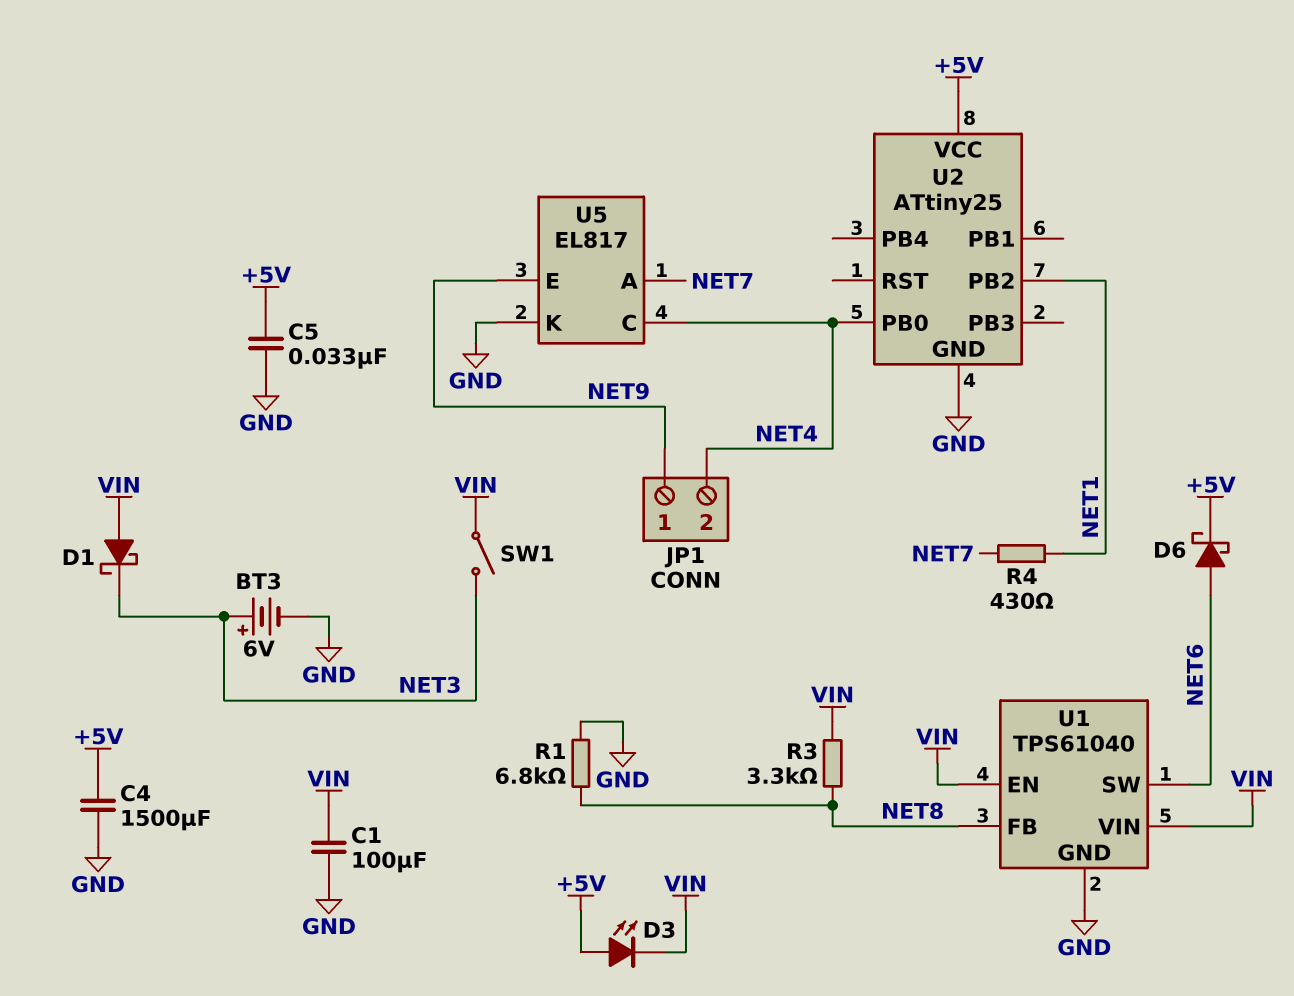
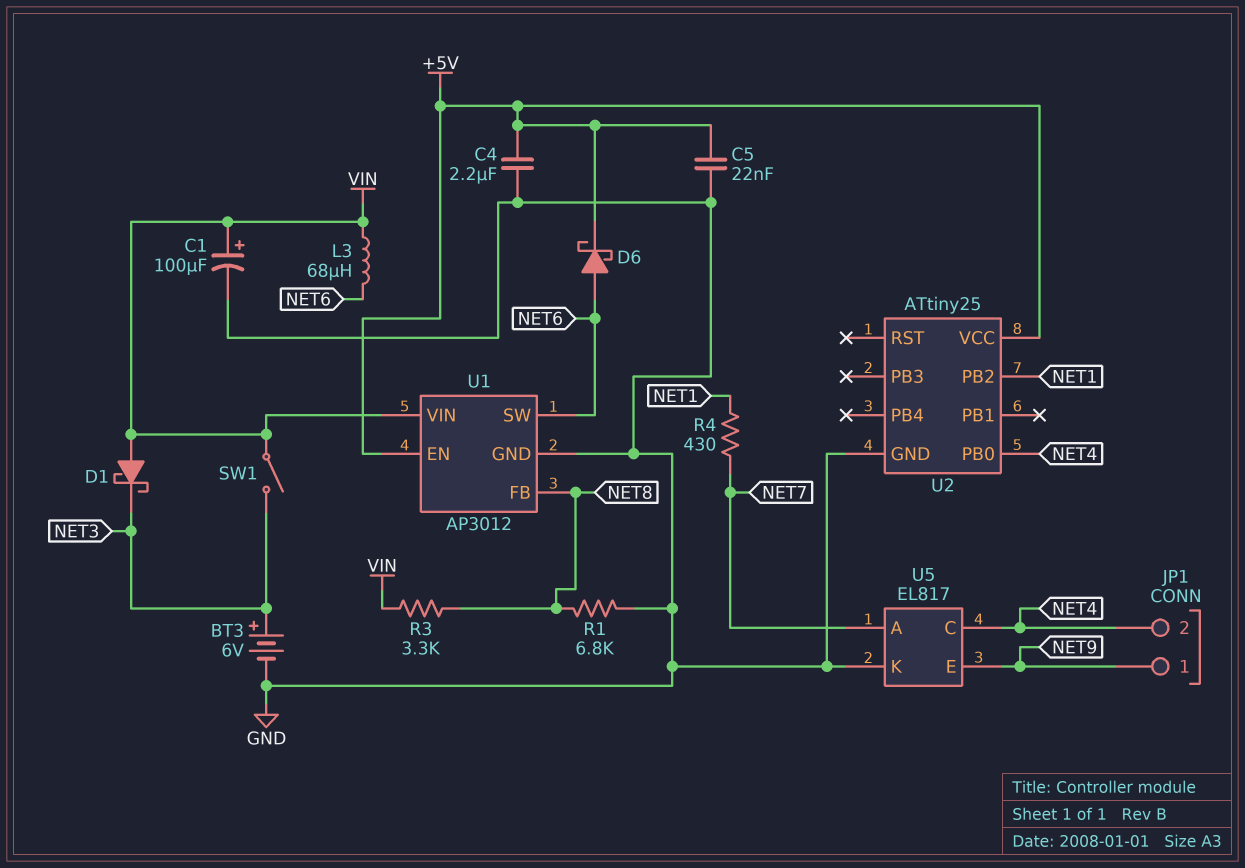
C1: 100uF (GND, VIN) -> 100uF (plus VIN, minus GND)
C4: 1500uF (+5V, GND) -> 2.2uF (+5V, GND)
C5: 33nF (+5V, GND) -> 22nF (+5V, GND)
D3: LED (A +5V, K VIN) -> none
L3: none -> 68uH (NET6, VIN)
U1: TPS61040 -> AP3012
U1 pin EN: VIN -> +5V

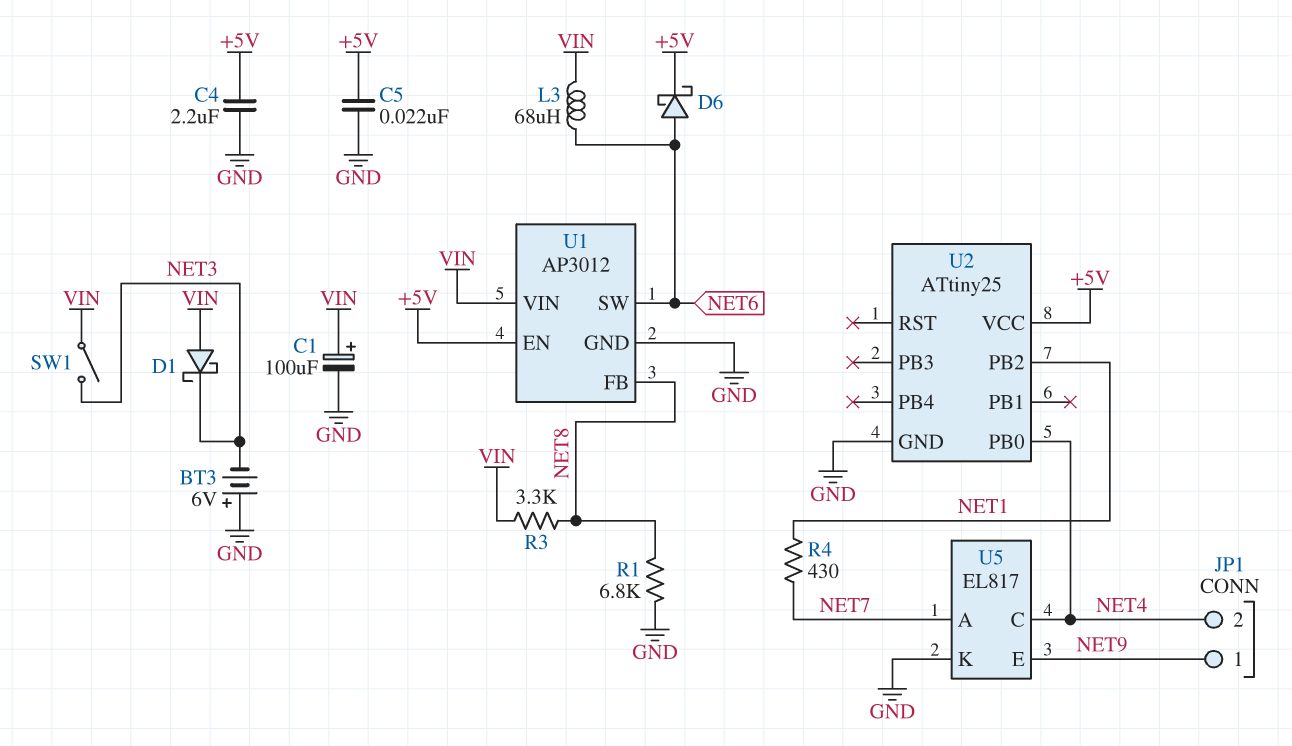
BT3: 6V (plus NET3, minus GND) -> 6V (plus GND, minus NET3)

